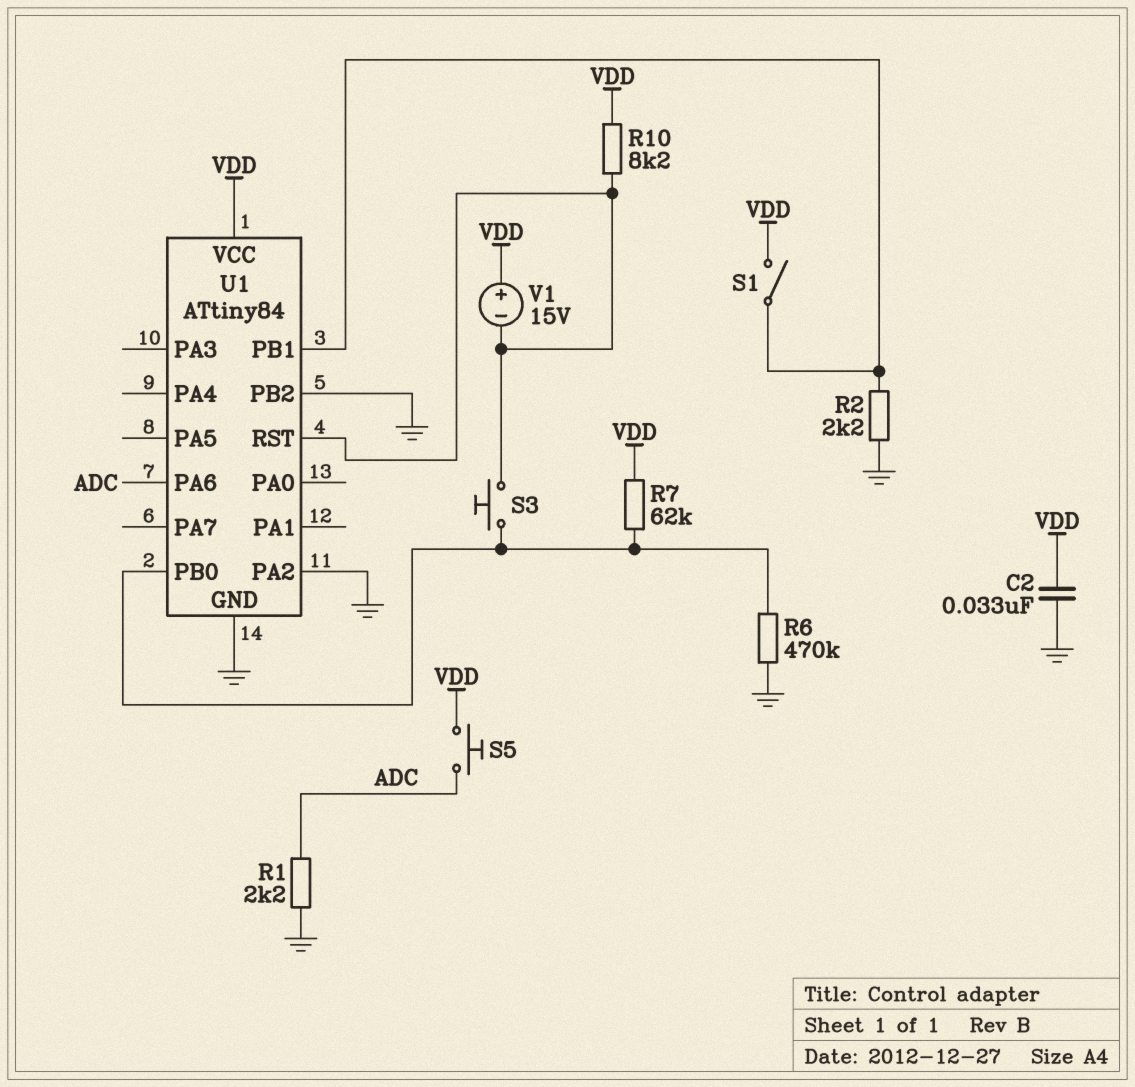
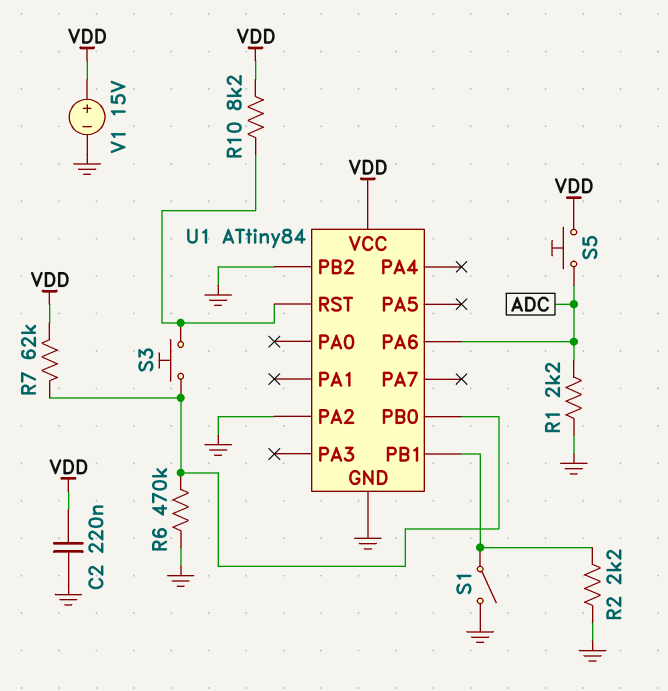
C2: 33nF (GND, VDD) -> 220nF (GND, VDD)
S1: switch (U1/PB1, VDD) -> switch (GND, U1/PB1)
V1: 15V (plus VDD, minus U1/RST) -> 15V (plus VDD, minus GND)

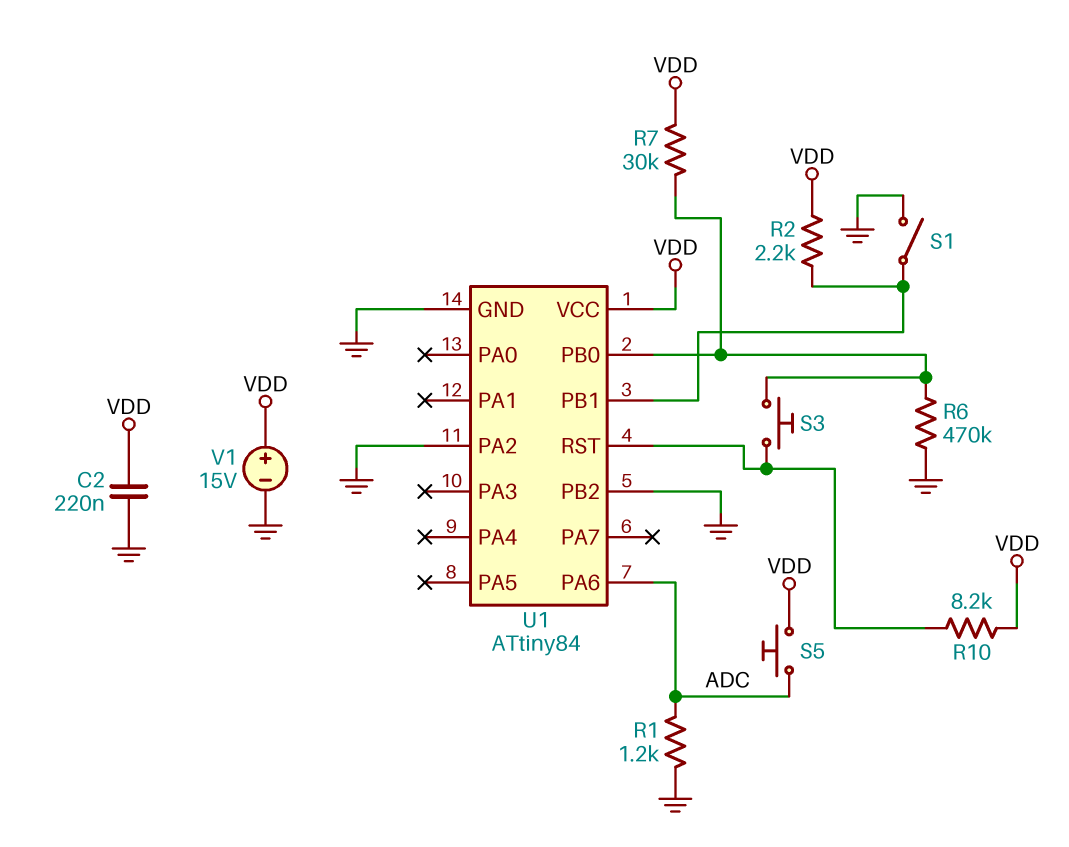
R1: 2.2k (ADC, GND) -> 1.2k (ADC, GND)
R2: 2.2k (GND, U1/PB1) -> 2.2k (U1/PB1, VDD)
R7: 62k (U1/PB0, VDD) -> 30k (U1/PB0, VDD)

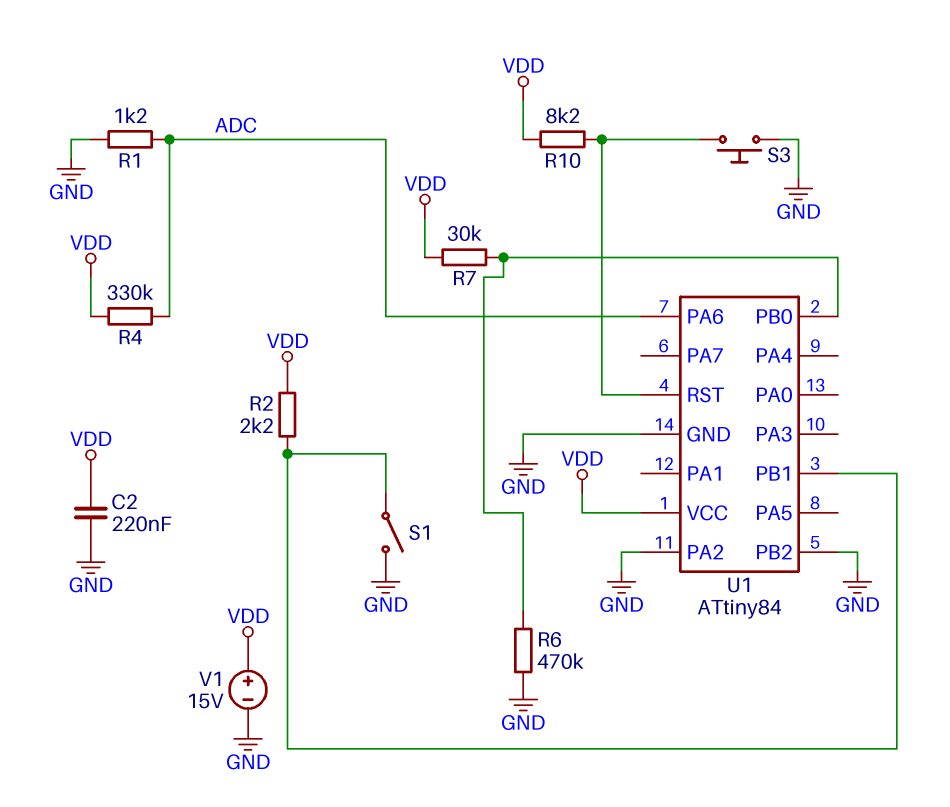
R4: none -> 330k (ADC, VDD)
S3: button (U1/PB0, U1/RST) -> button (GND, U1/RST)
S5: button (ADC, VDD) -> none

